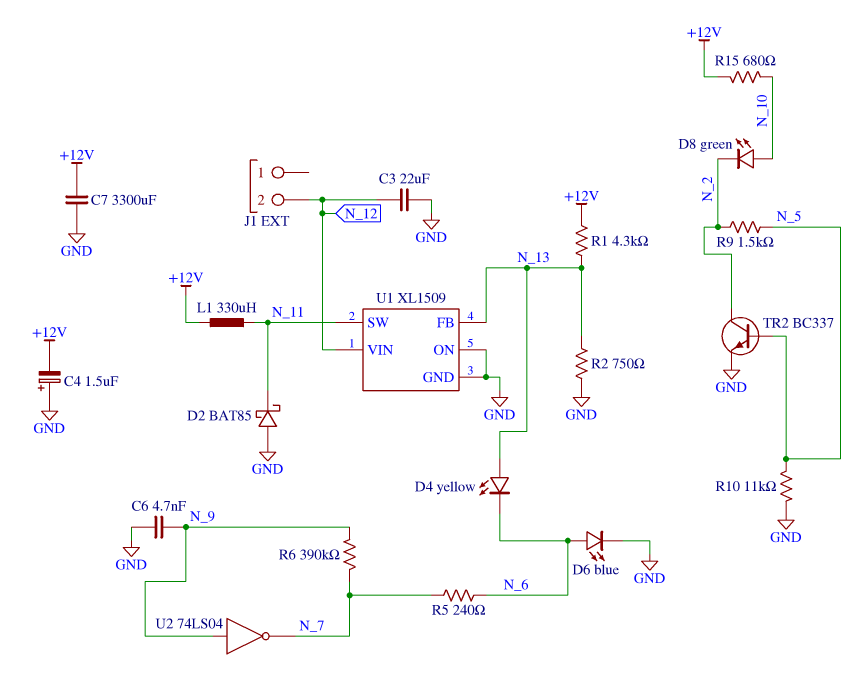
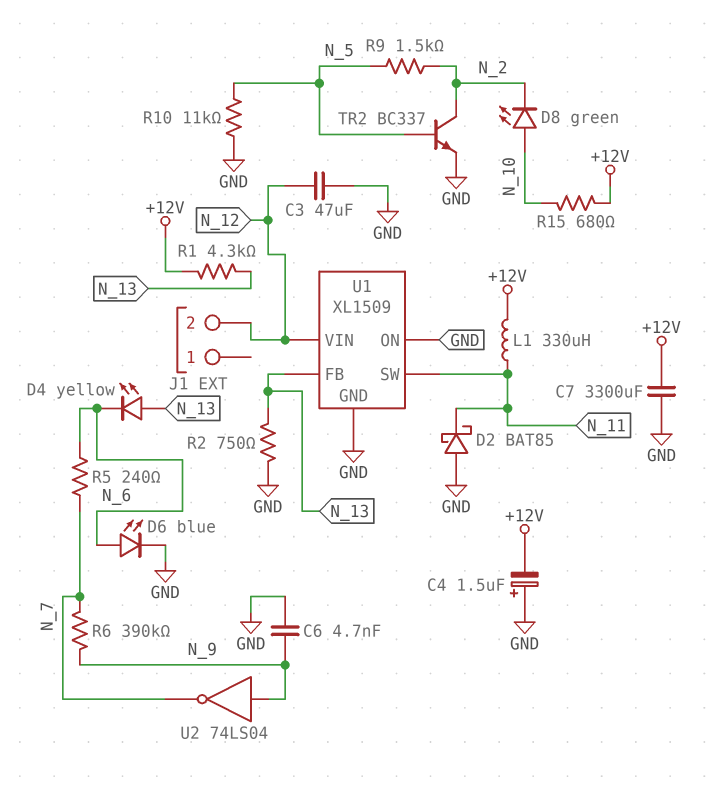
C3: 22uF (GND, N_12) -> 47uF (GND, N_12)

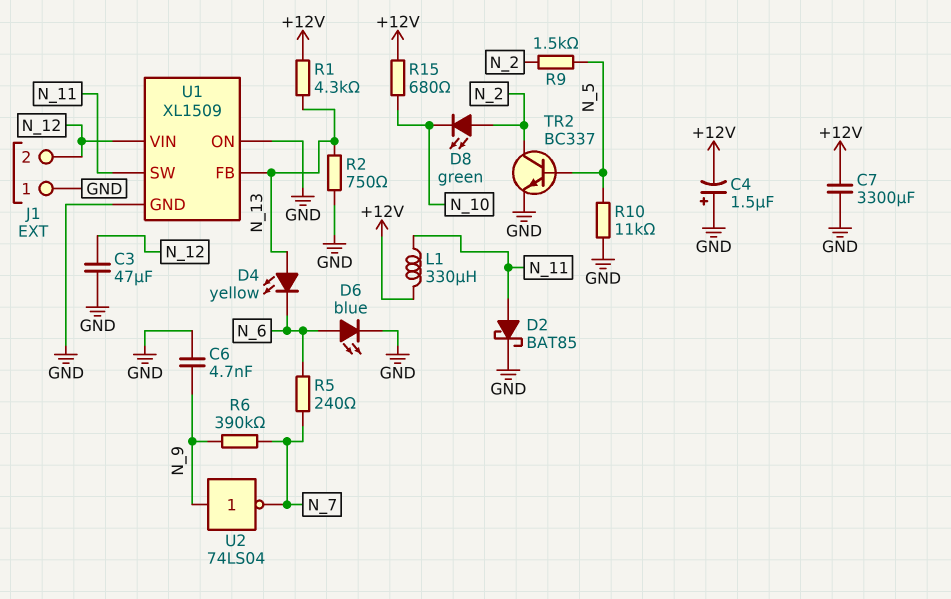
D2: schottky BAT85 (A GND, K N_11) -> schottky BAT85 (A N_11, K GND)
D8: LED green (A N_10, K N_2) -> LED green (A N_2, K N_10)
J1 pin 1: none -> GND

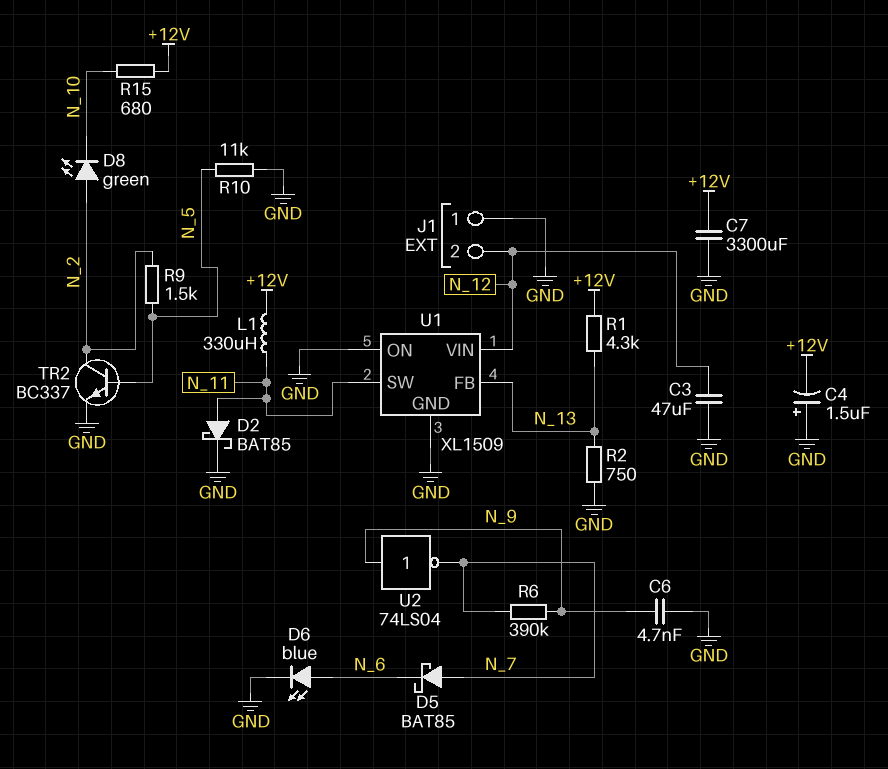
D4: LED yellow (A N_13, K N_6) -> none
D5: none -> schottky BAT85 (A N_7, K N_6)
R5: 240 (N_6, N_7) -> none

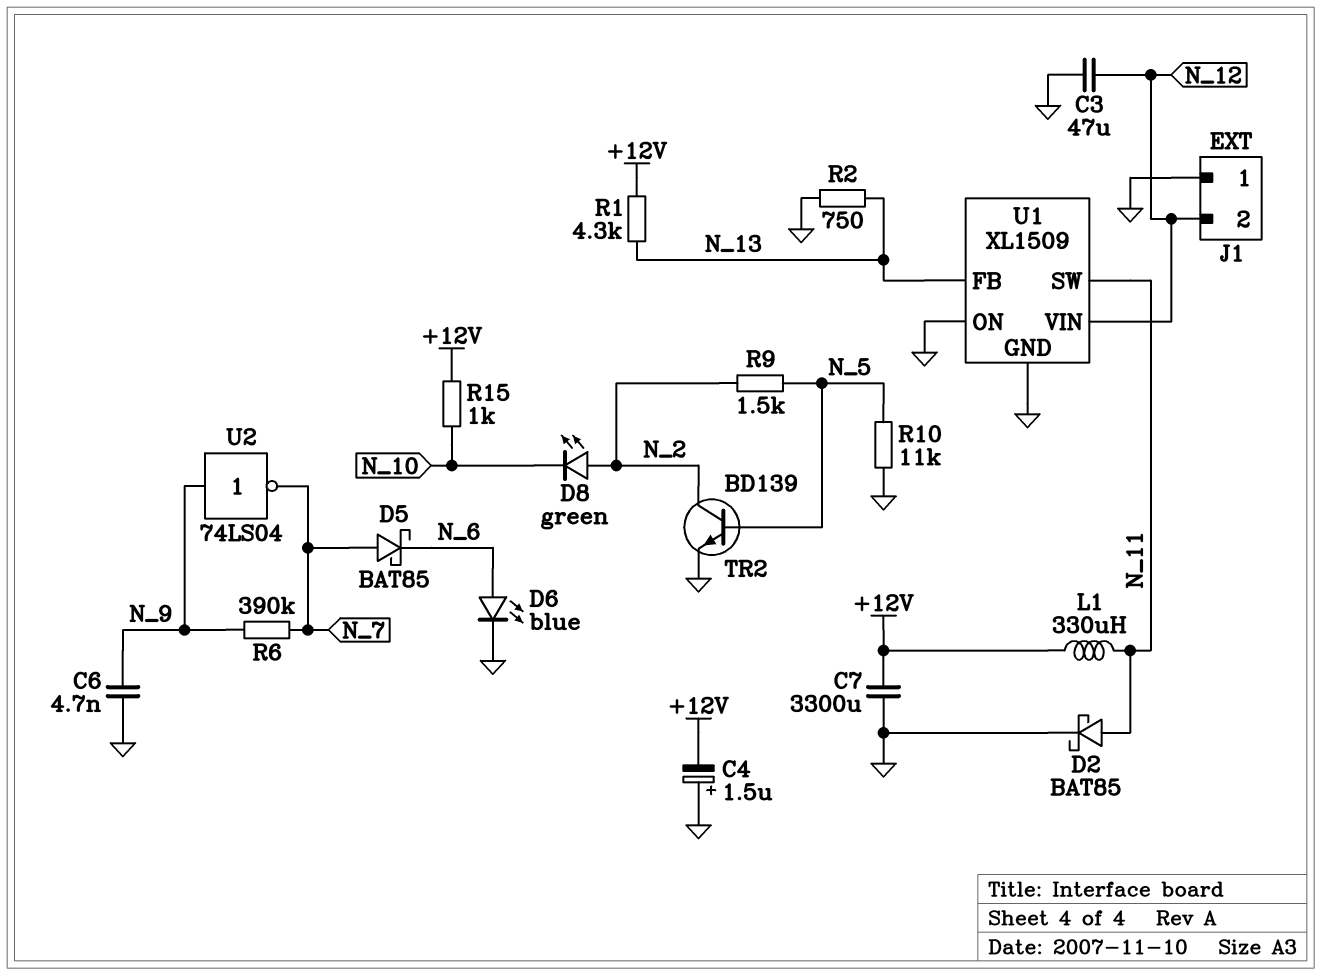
R15: 680 (+12V, N_10) -> 1k (+12V, N_10)
TR2: NPN BC337 (B N_5, C N_2, E GND) -> NPN BD139 (B N_5, C N_2, E GND)

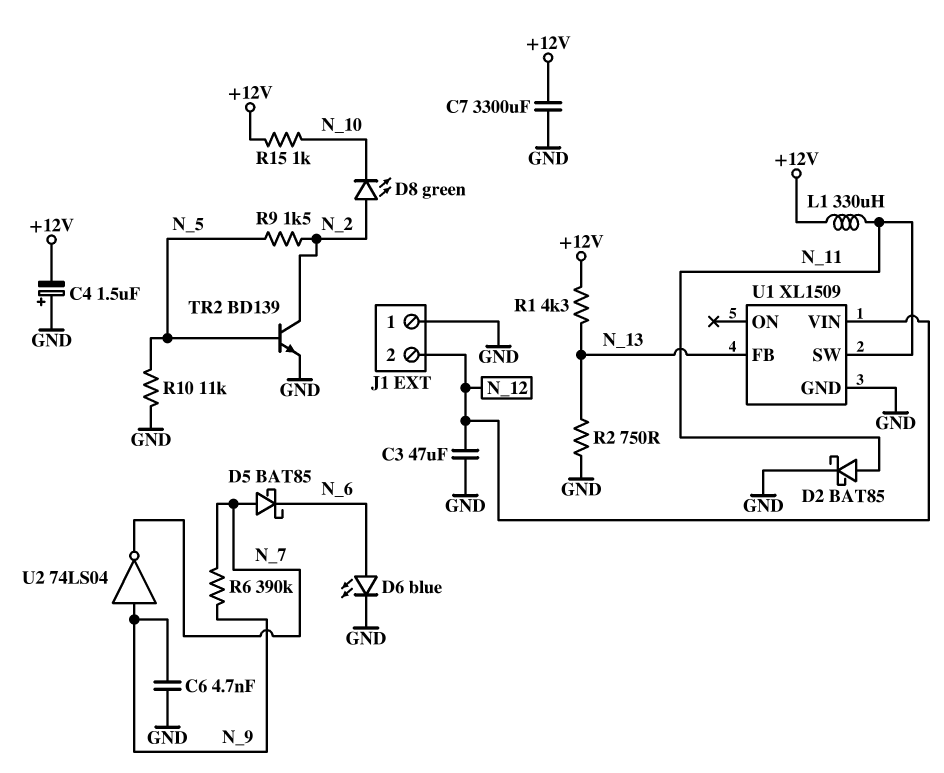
U1 pin ON: GND -> none

